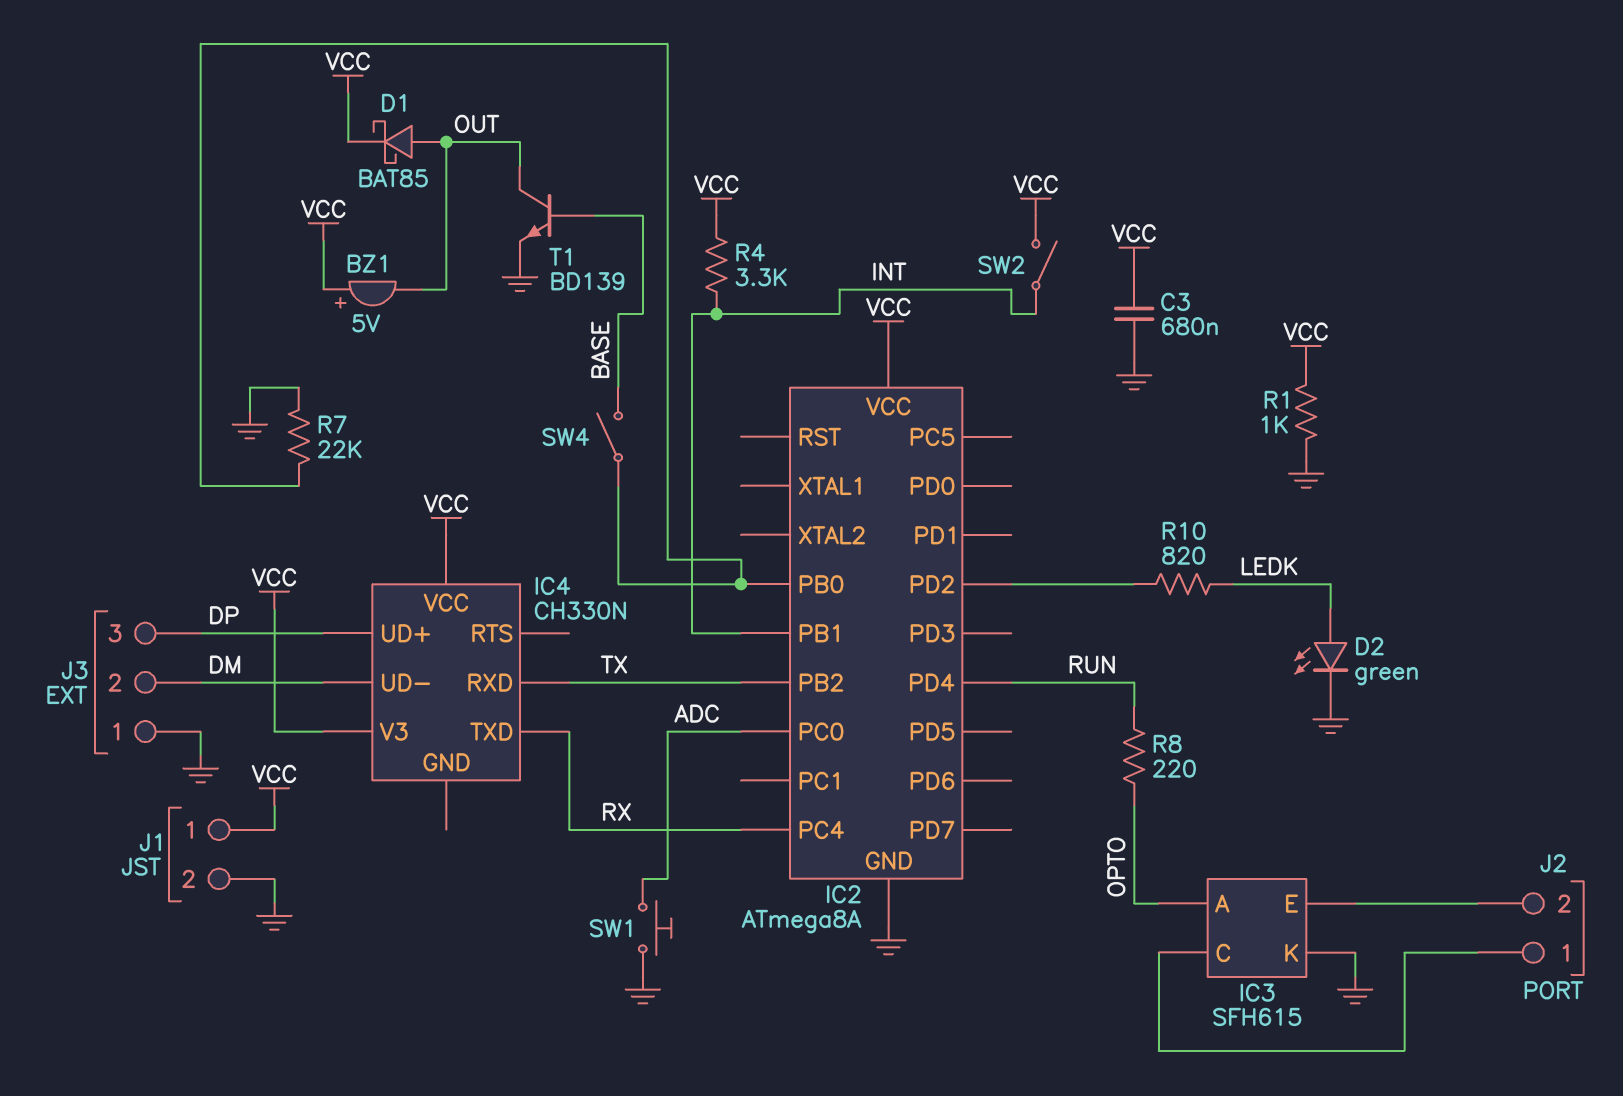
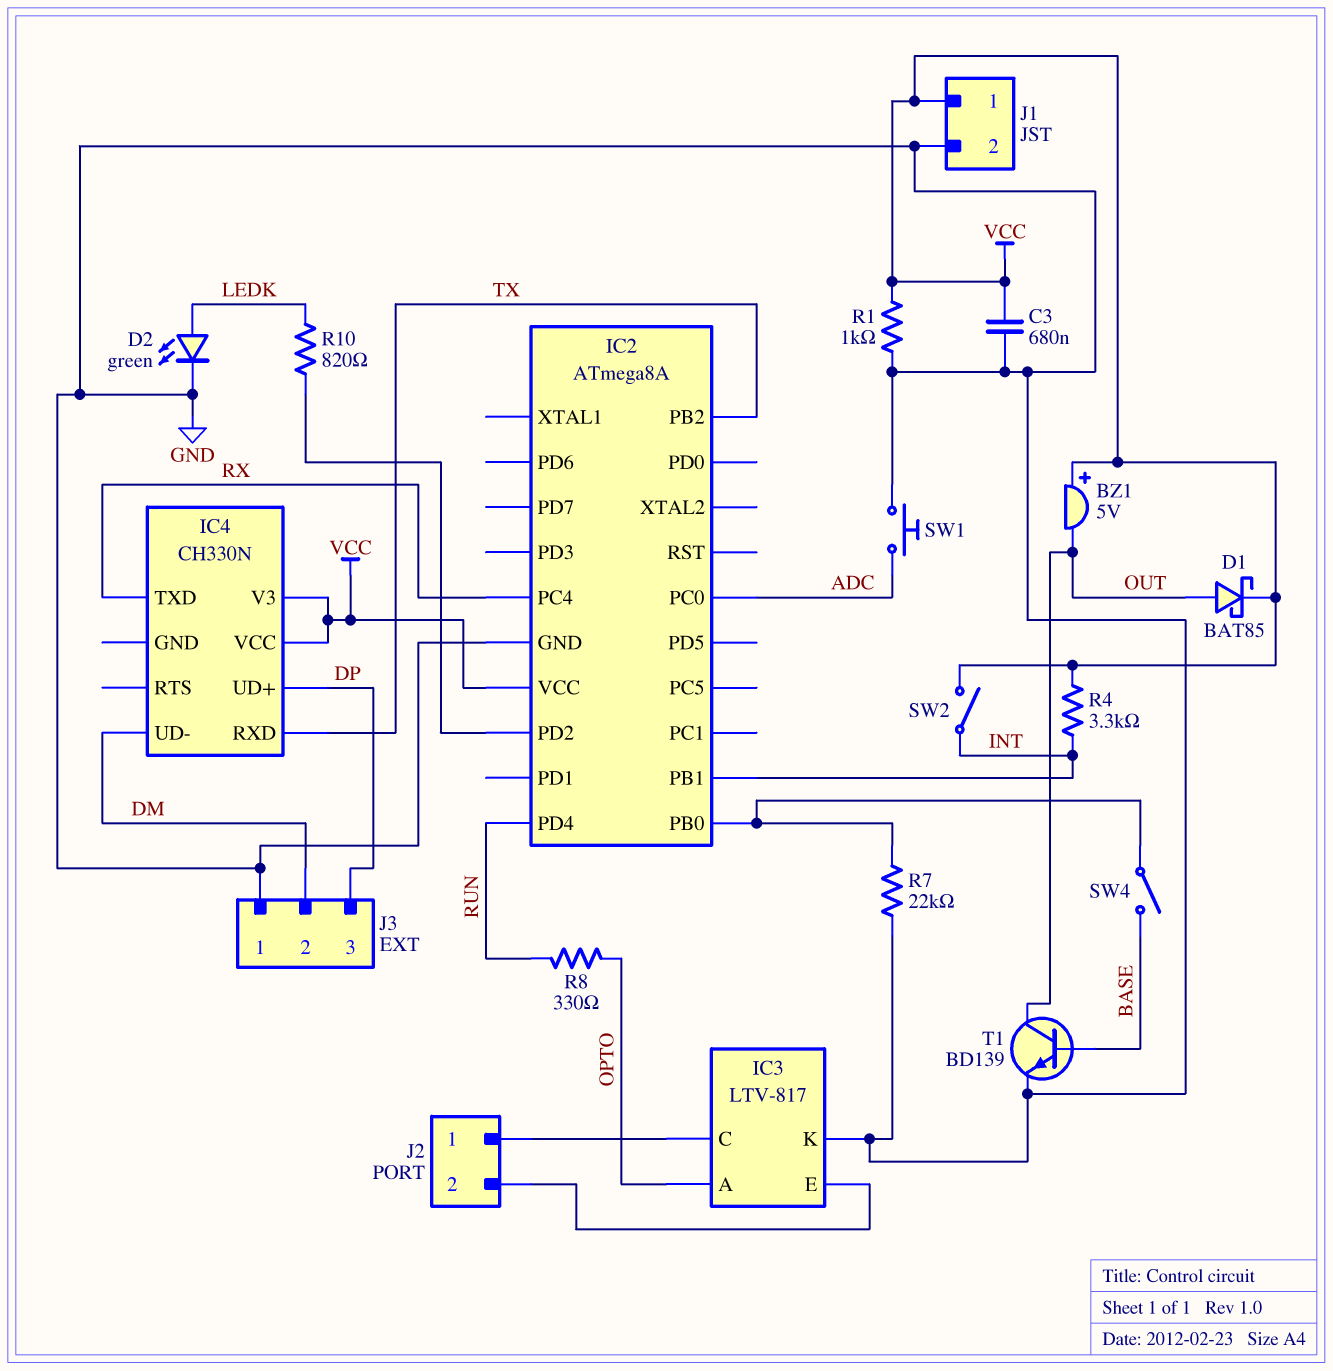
IC3: SFH615 -> LTV-817
R8: 220 (OPTO, RUN) -> 330 (OPTO, RUN)

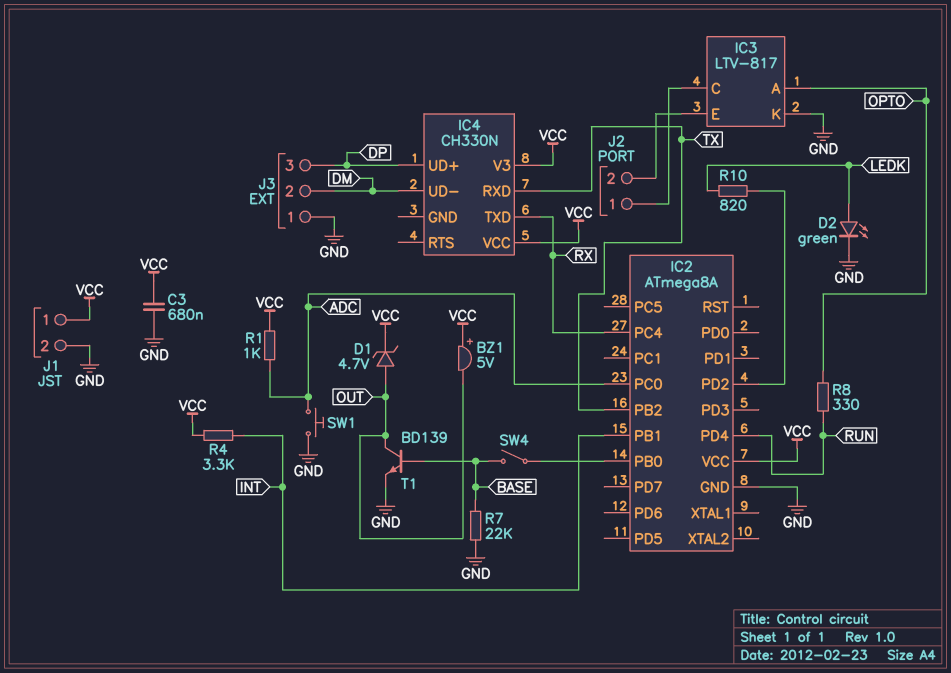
D1: schottky BAT85 (A OUT, K VCC) -> zener 4.7V (A OUT, K VCC)
R1: 1k (GND, VCC) -> 1k (ADC, VCC)
R7: 22k (GND, IC2/PB0) -> 22k (BASE, GND)
SW2: switch (INT, VCC) -> none

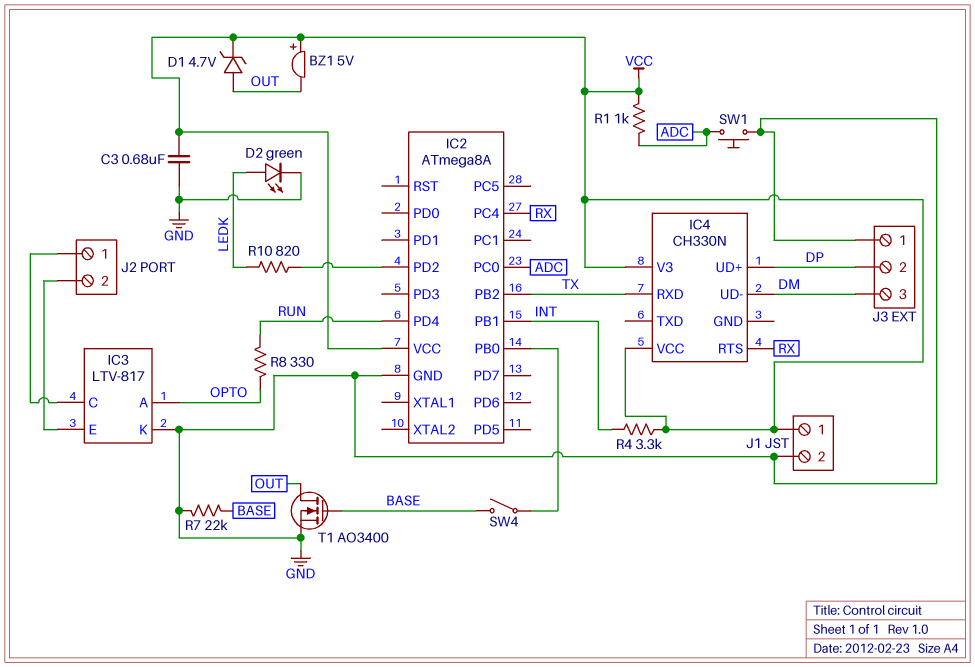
IC4 pin RTS: none -> RX
IC4 pin TXD: RX -> none
J3 pin 2: DM -> DP
J3 pin 3: DP -> DM
T1: NPN BD139 (B BASE, C OUT, E GND) -> NMOS AO3400 (G BASE, D OUT, S GND)

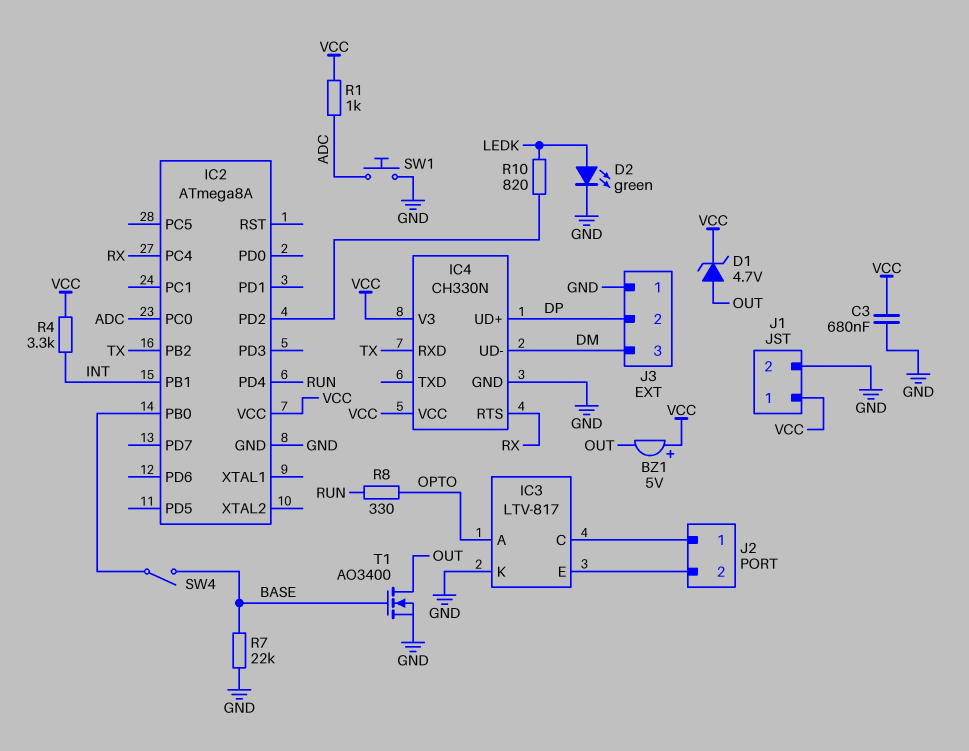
IC4 pin GND: none -> GND

